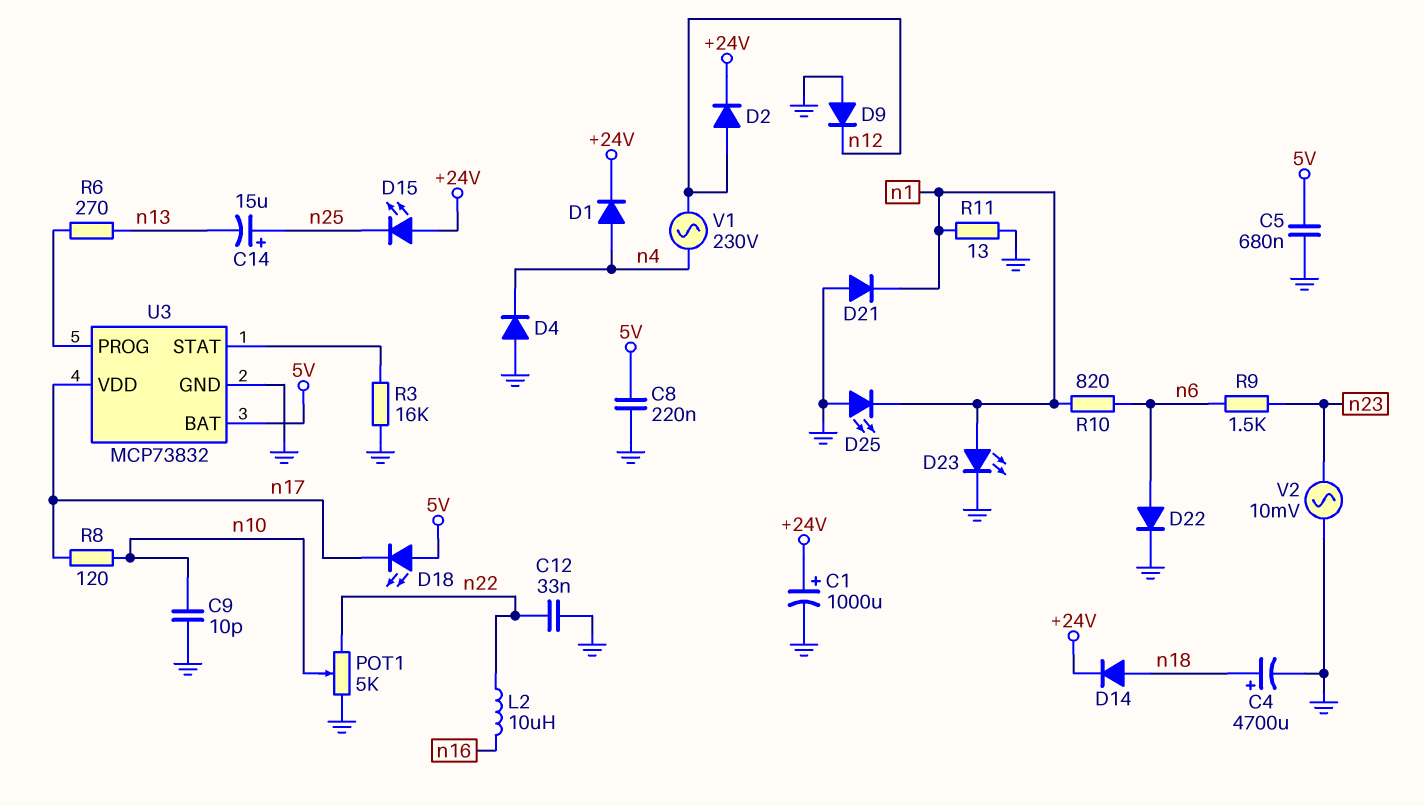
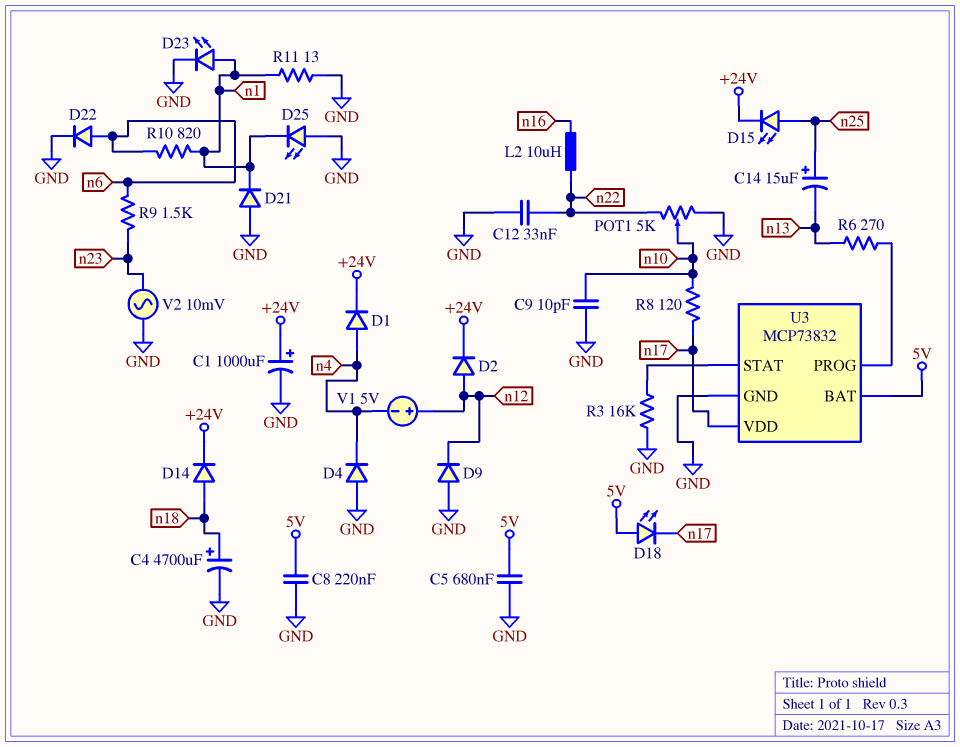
D15: LED (A +24V, K n25) -> LED (A n25, K +24V)
V1: AC 230V (n4, n12) -> 5V (plus n12, minus n4)

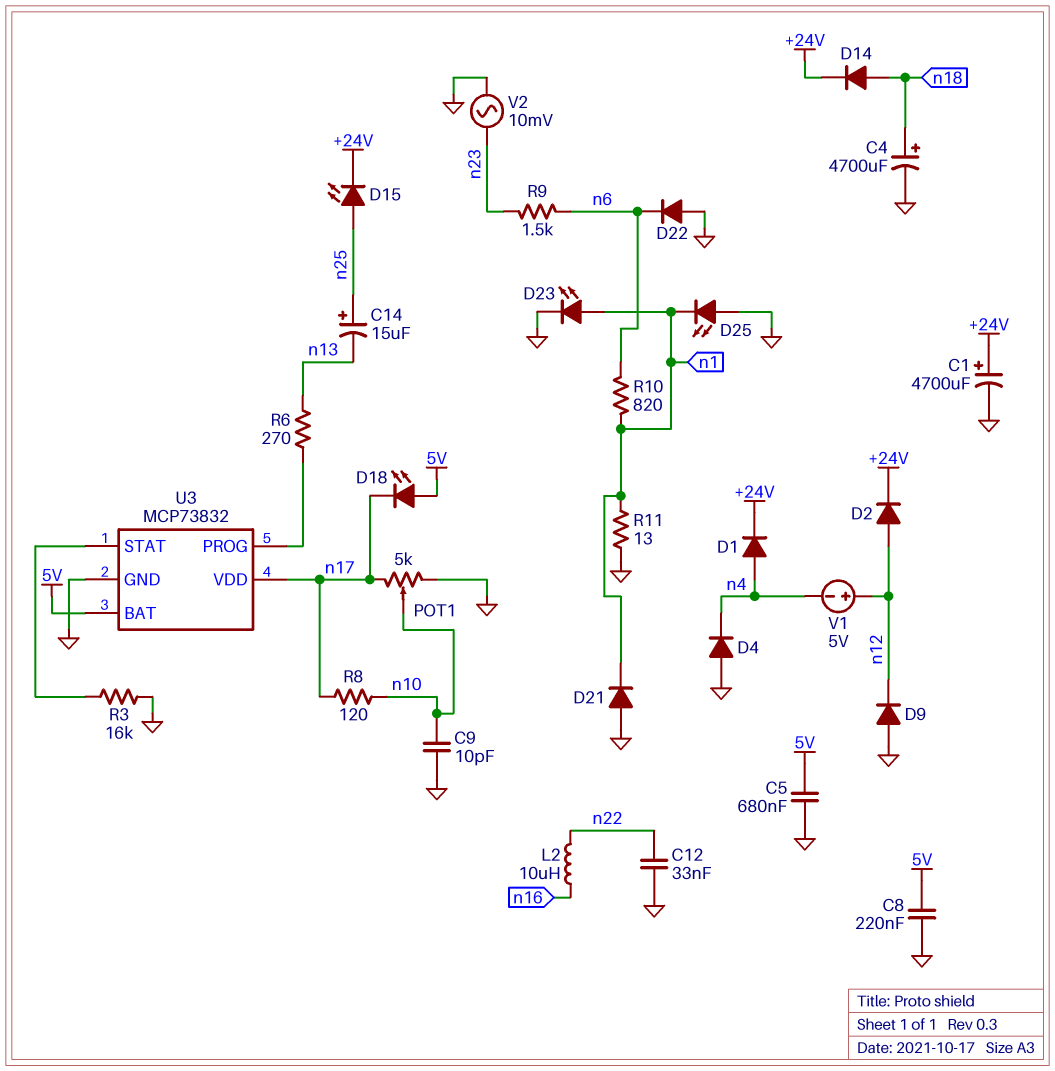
C1: 1000uF (plus +24V, minus GND) -> 4700uF (plus +24V, minus GND)
D22: diode (A n6, K GND) -> diode (A GND, K n6)
POT1: 5k (GND, n22, wiper n10) -> 5k (GND, n17, wiper n10)

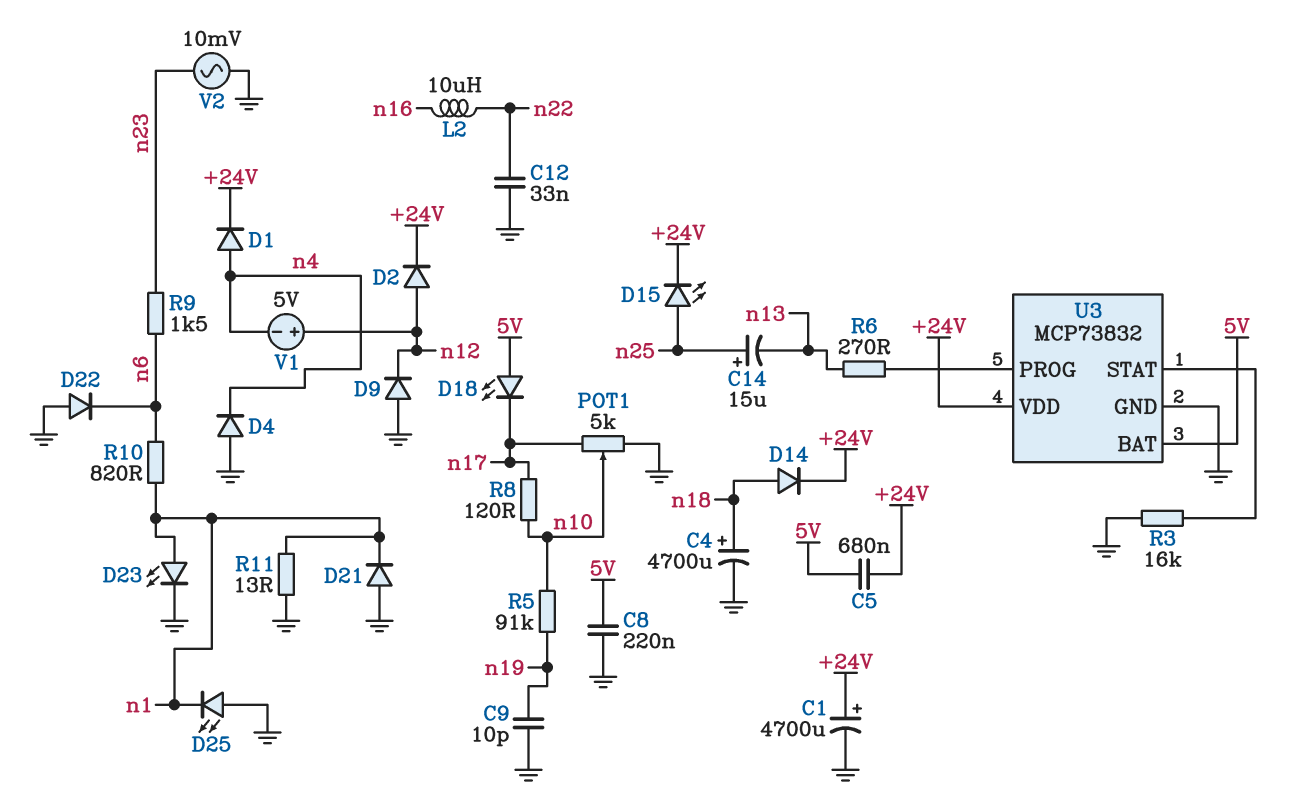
C5: 680nF (5V, GND) -> 680nF (+24V, 5V)
C9: 10pF (GND, n10) -> 10pF (GND, n19)
R5: none -> 91k (n10, n19)
U3 pin VDD: n17 -> +24V

